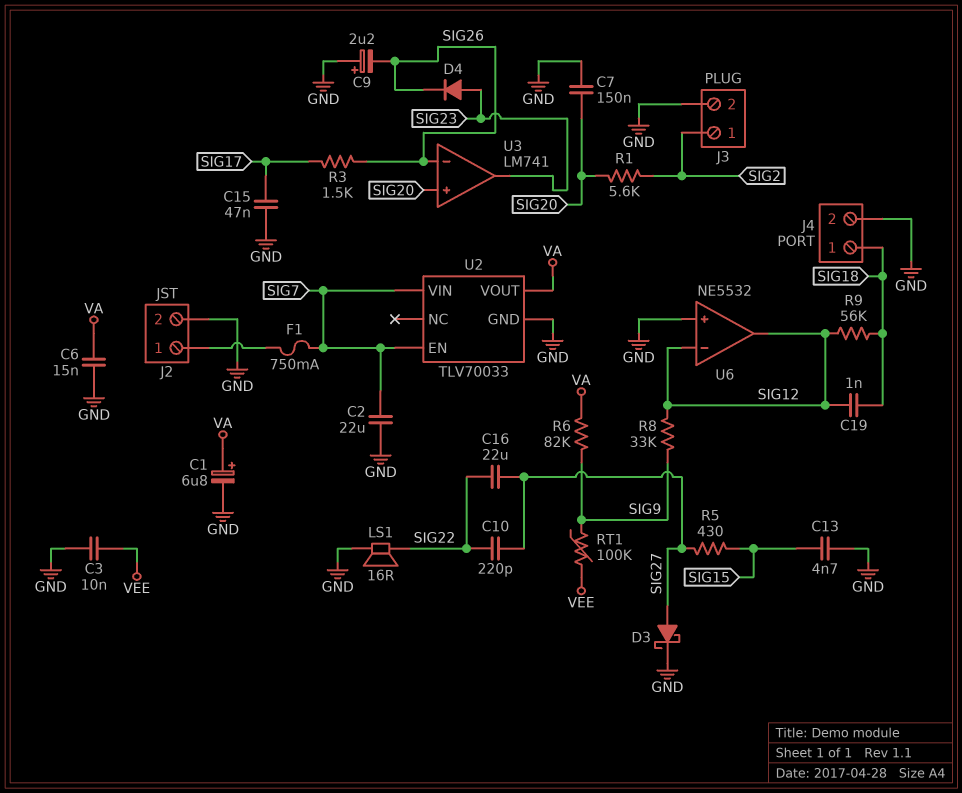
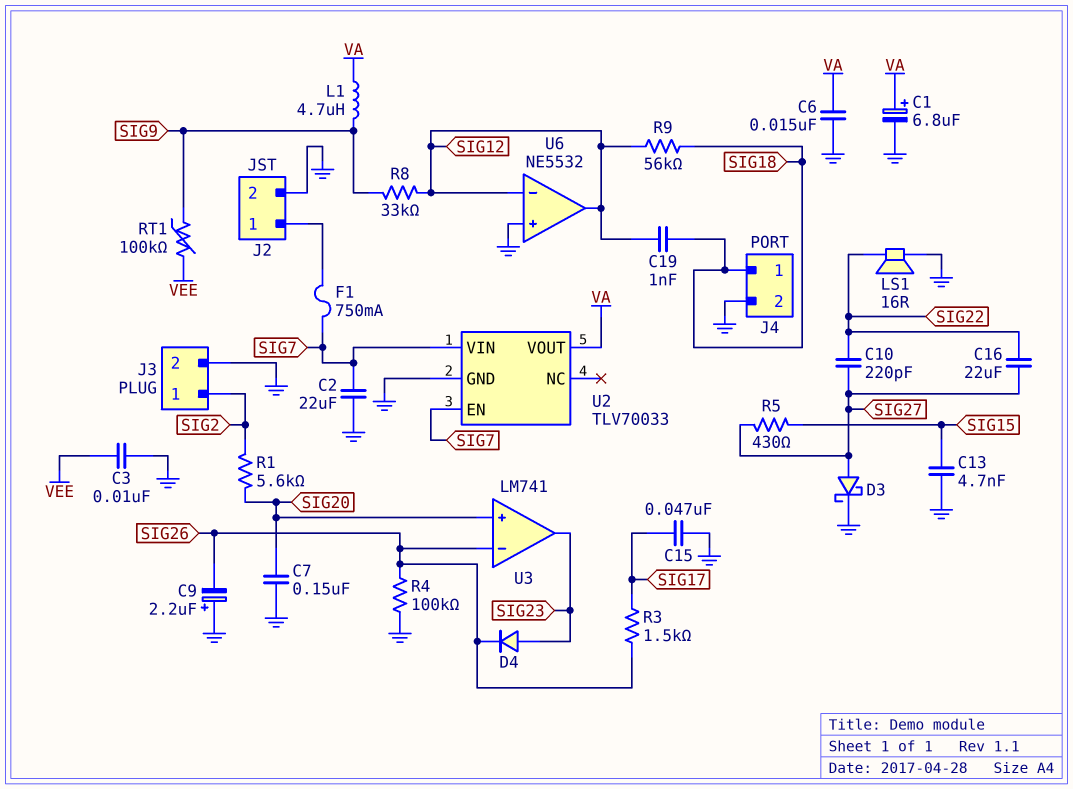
L1: none -> 4.7uH (SIG9, VA)
R4: none -> 100k (GND, SIG26)
R6: 82k (SIG9, VA) -> none

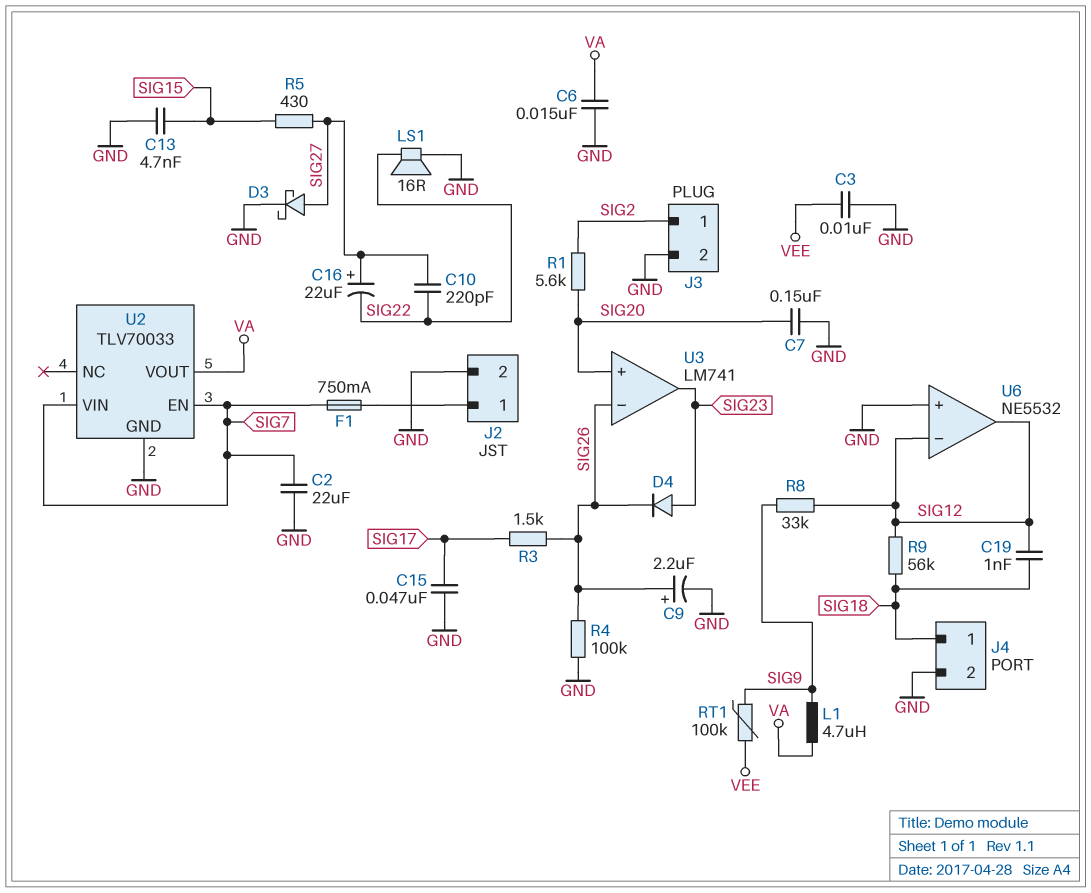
C1: 6.8uF (plus VA, minus GND) -> none
C9: 2.2uF (plus GND, minus SIG26) -> 2.2uF (plus SIG26, minus GND)
C16: 22uF (SIG22, SIG27) -> 22uF (plus SIG27, minus SIG22)

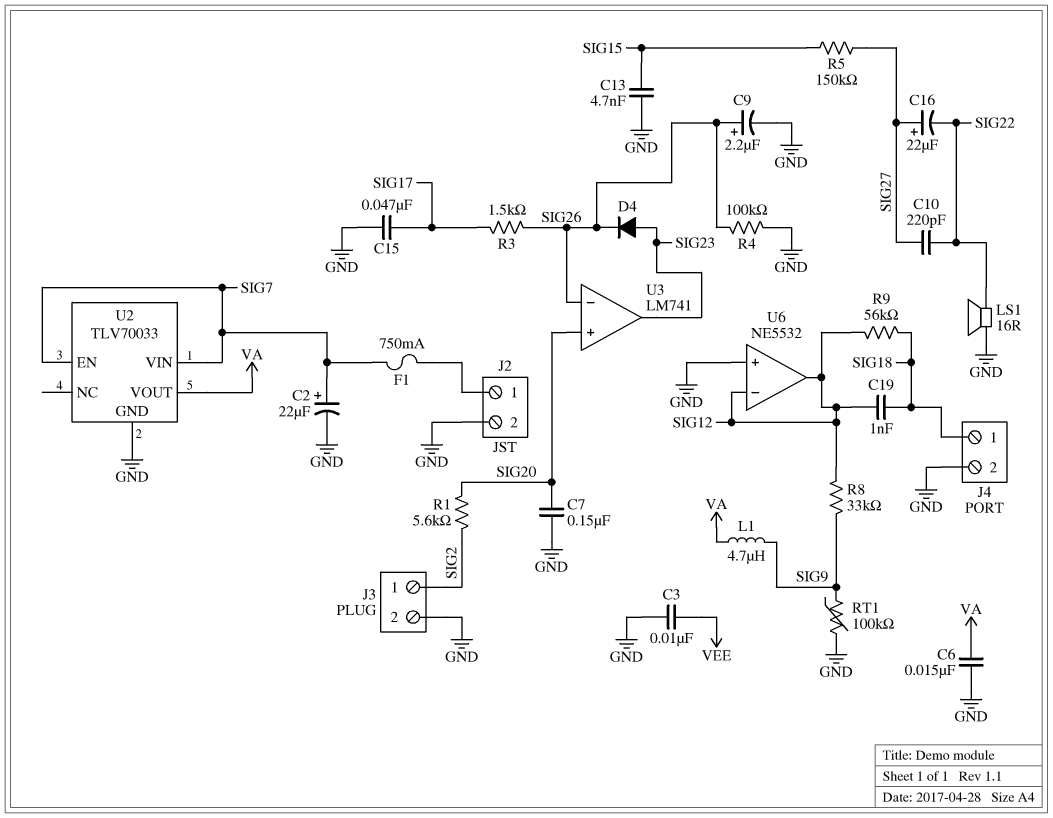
C2: 22uF (GND, SIG7) -> 22uF (plus SIG7, minus GND)
D3: schottky (A SIG27, K GND) -> none
R5: 430 (SIG15, SIG27) -> 150k (SIG15, SIG27)
RT1: 100k (SIG9, VEE) -> 100k (GND, SIG9)

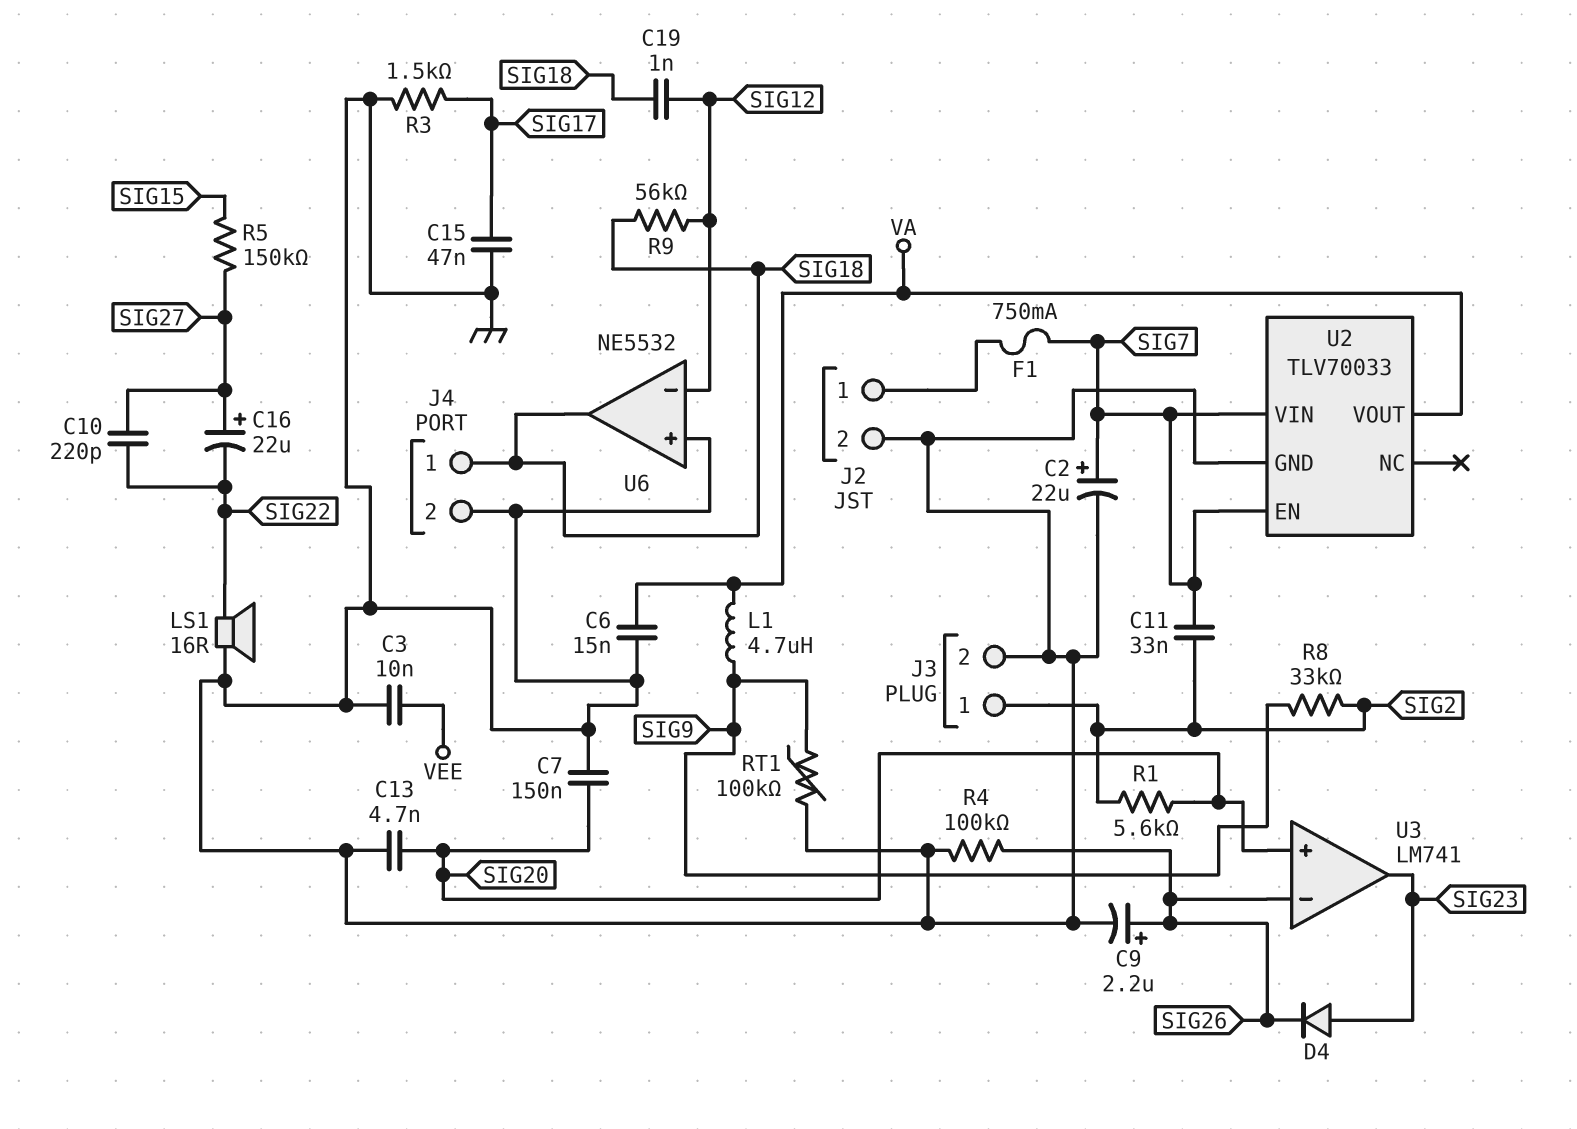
C11: none -> 33nF (SIG2, SIG7)
C13: 4.7nF (GND, SIG15) -> 4.7nF (GND, SIG20)
R3: 1.5k (SIG17, SIG26) -> 1.5k (GND, SIG17)
R8: 33k (SIG9, SIG12) -> 33k (SIG2, SIG9)
U6 pin out: SIG12 -> SIG18

